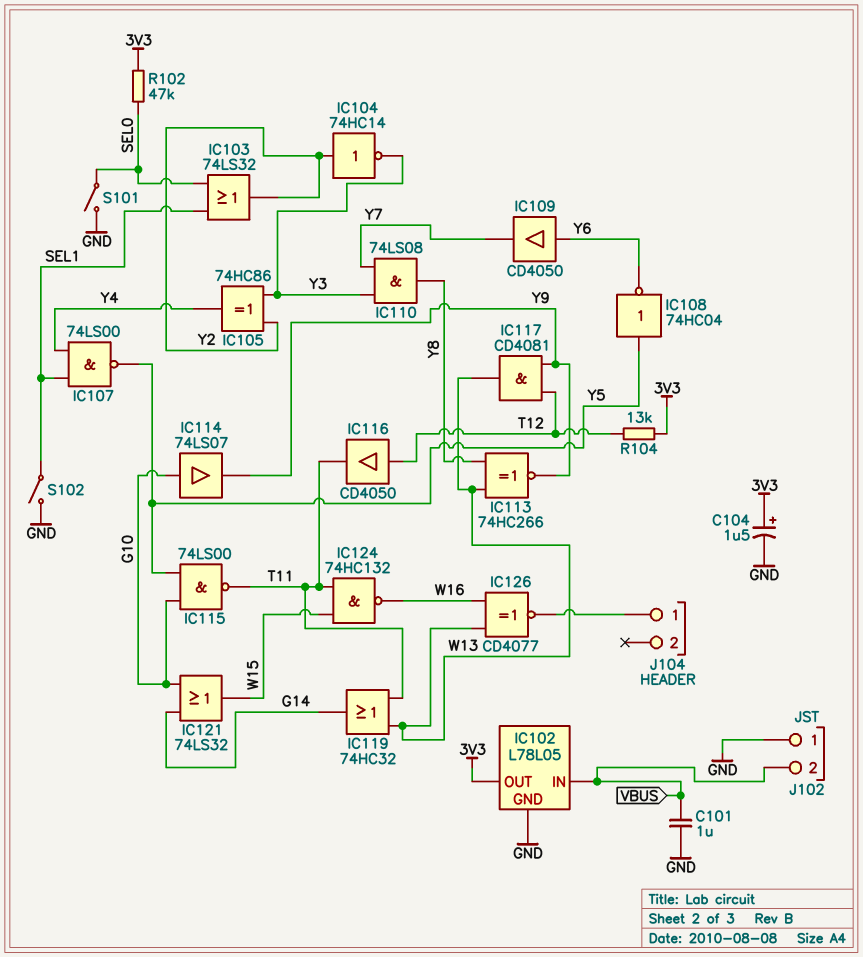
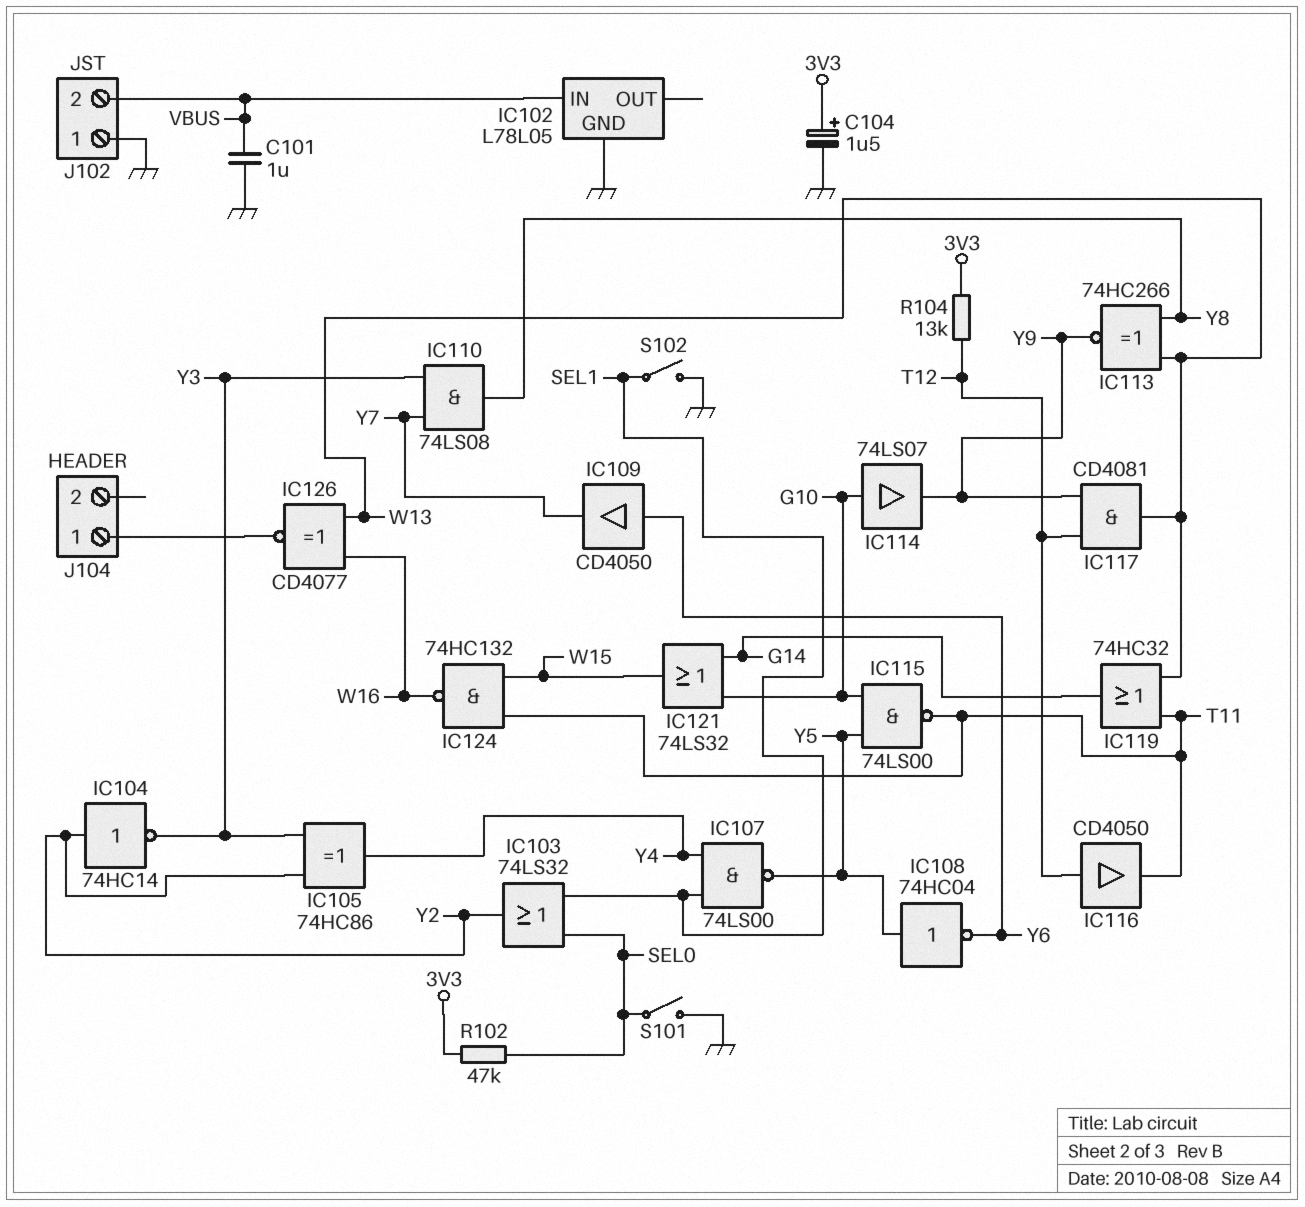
IC102 pin OUT: 3V3 -> none

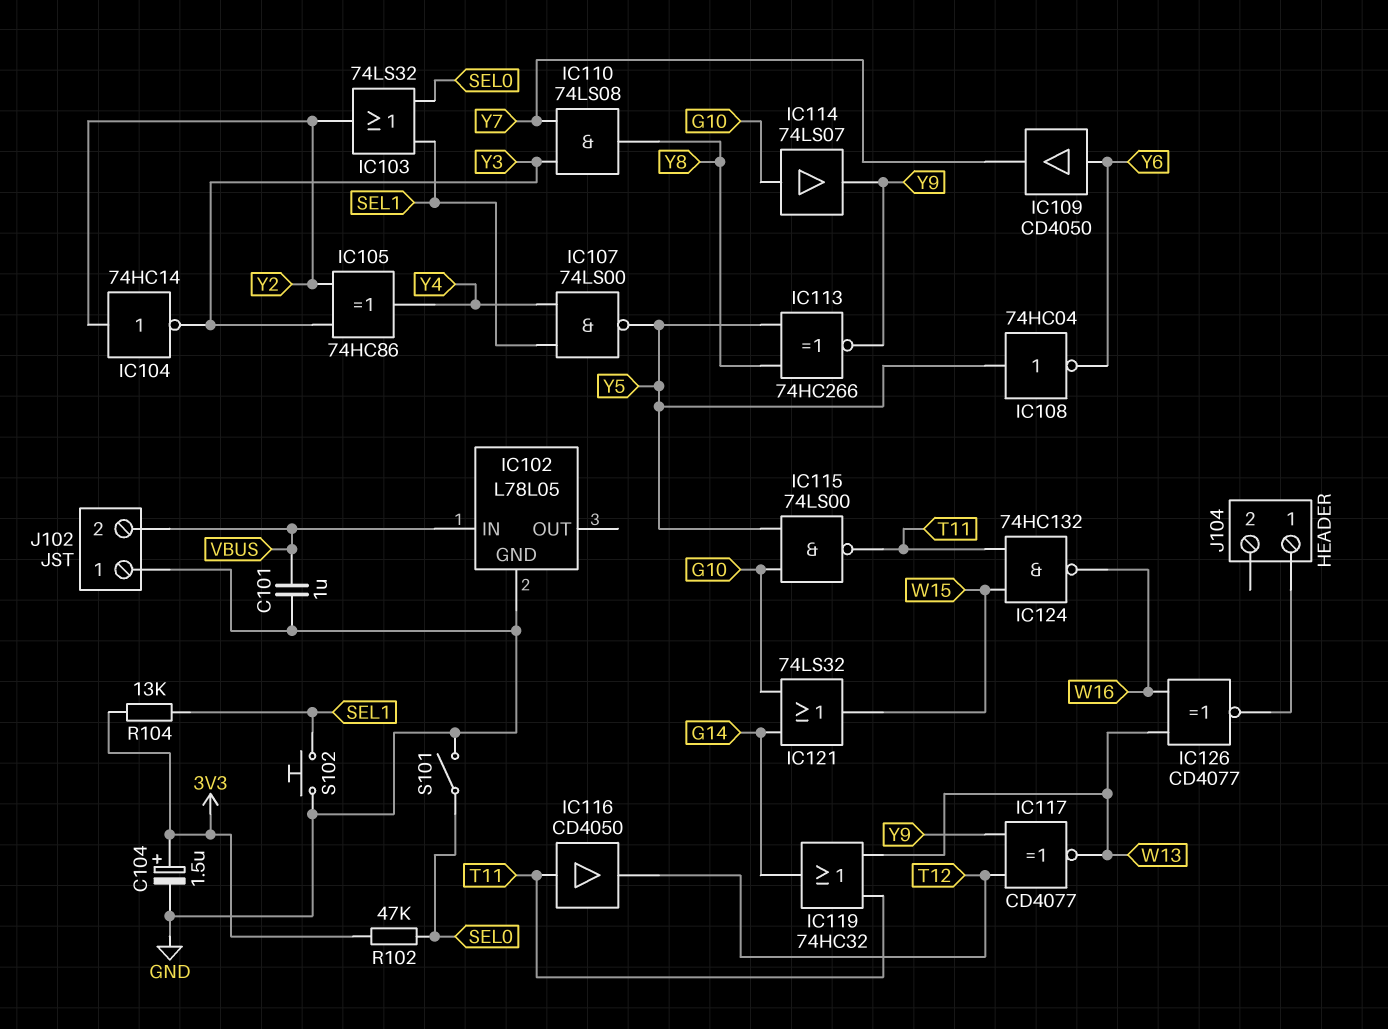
IC113: XNOR 74HC266 (in W13, in Y8, out Y9) -> XNOR 74HC266 (in Y5, in Y8, out Y9)
IC116: buffer CD4050 (in T12, out T11) -> buffer CD4050 (in T11, out T12)
IC117: AND CD4081 (in T12, in Y9, out W13) -> XNOR CD4077 (in T12, in Y9, out W13)
R104: 13k (3V3, T12) -> 13k (3V3, SEL1)
S102: switch (GND, SEL1) -> button (GND, SEL1)

